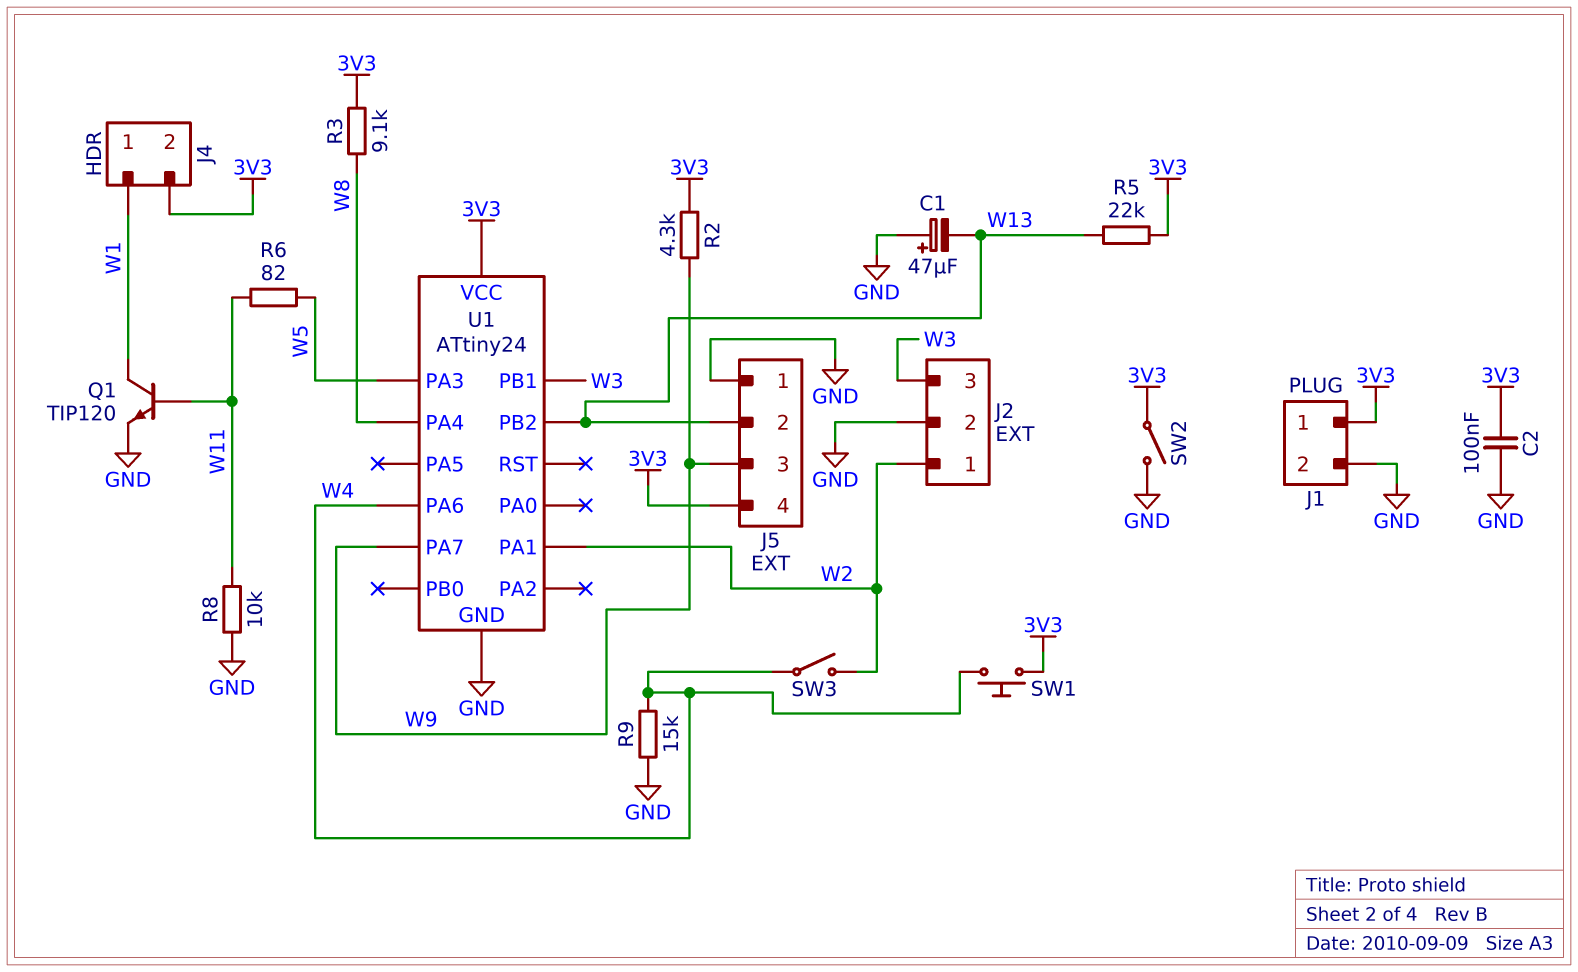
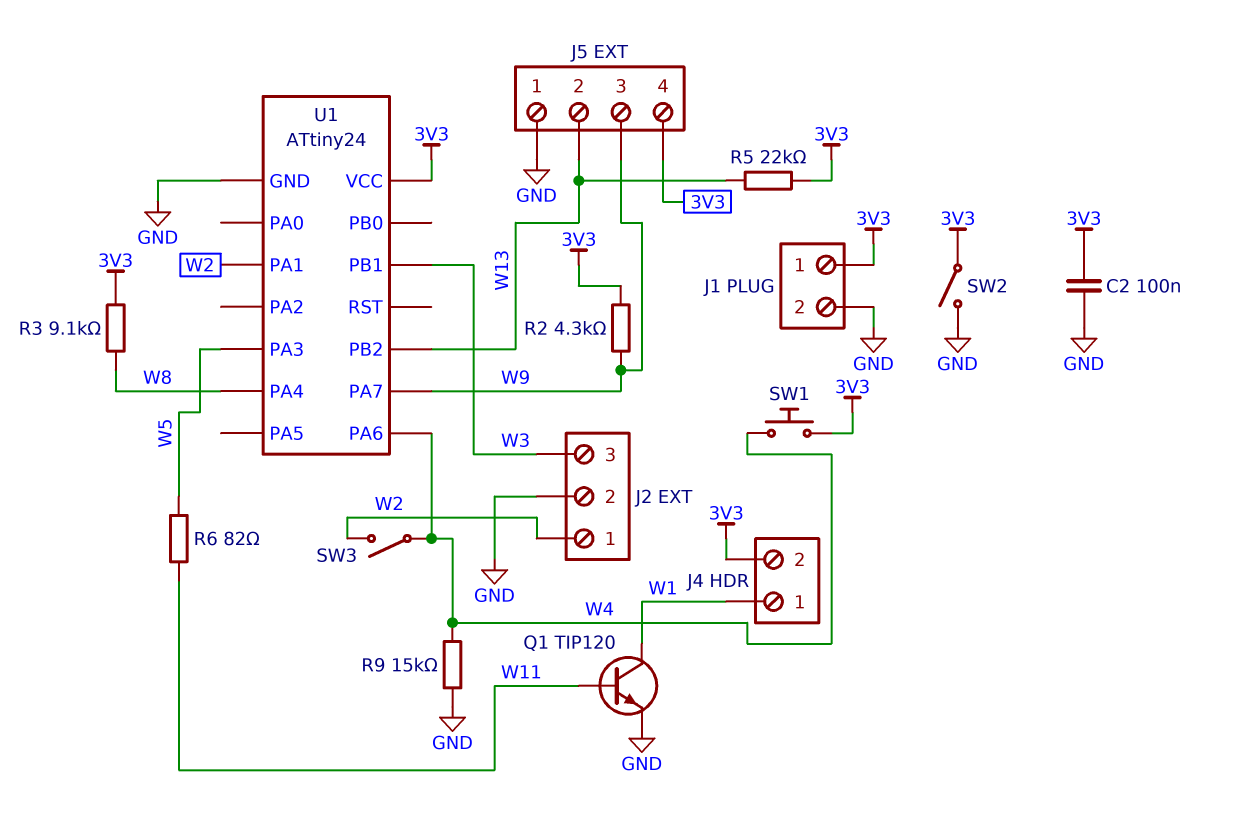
C1: 47uF (plus GND, minus W13) -> none
R8: 10k (GND, W11) -> none

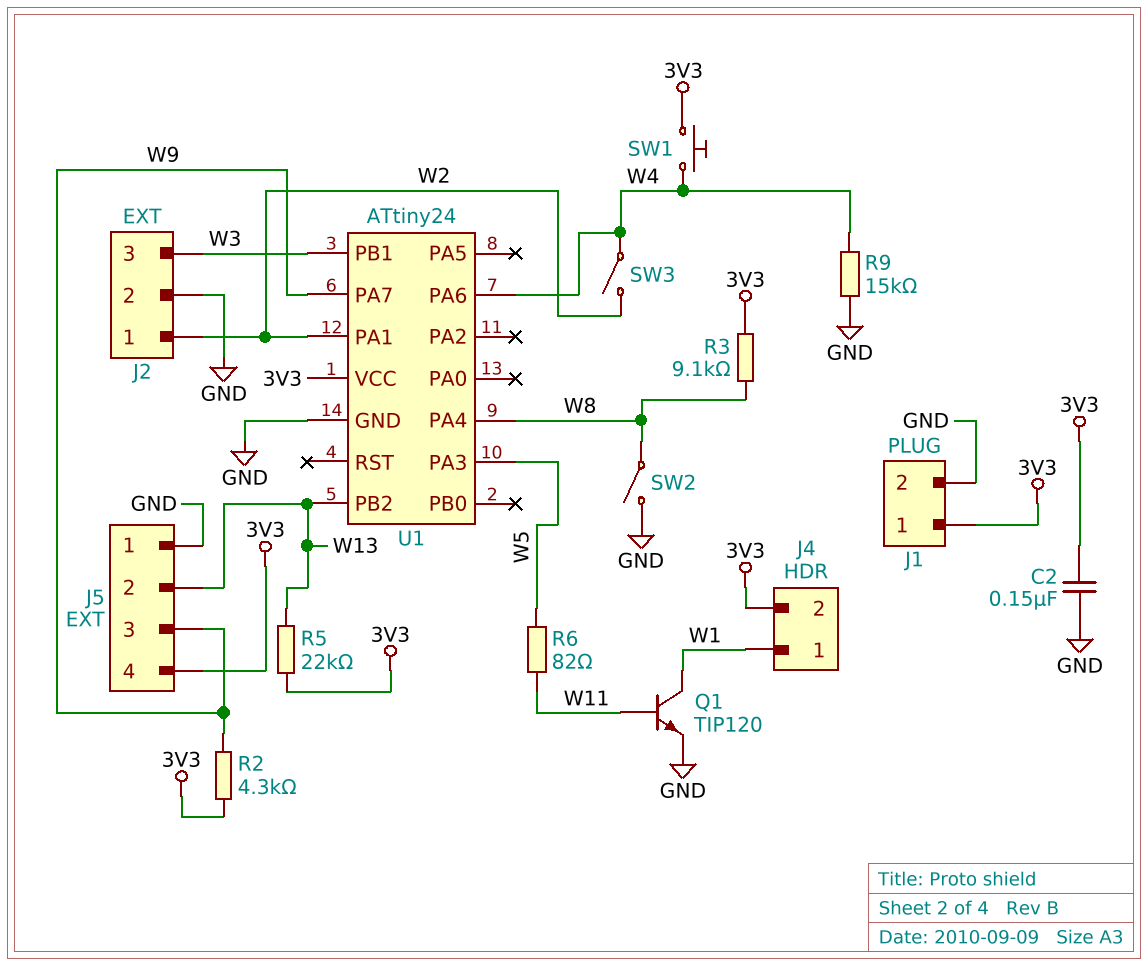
C2: 100nF (3V3, GND) -> 150nF (3V3, GND)
SW2: switch (3V3, GND) -> switch (GND, W8)

